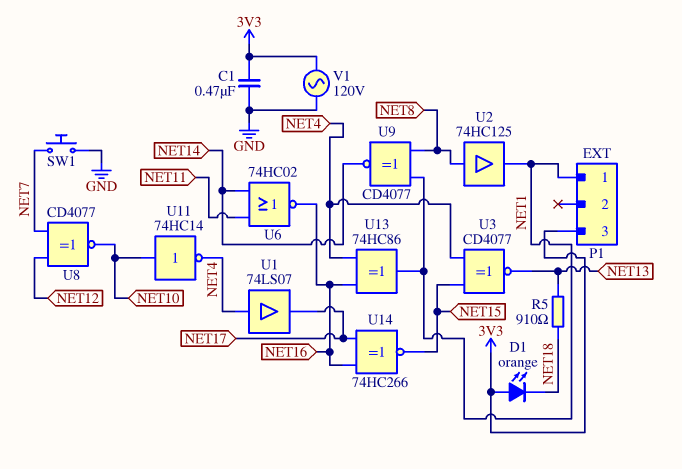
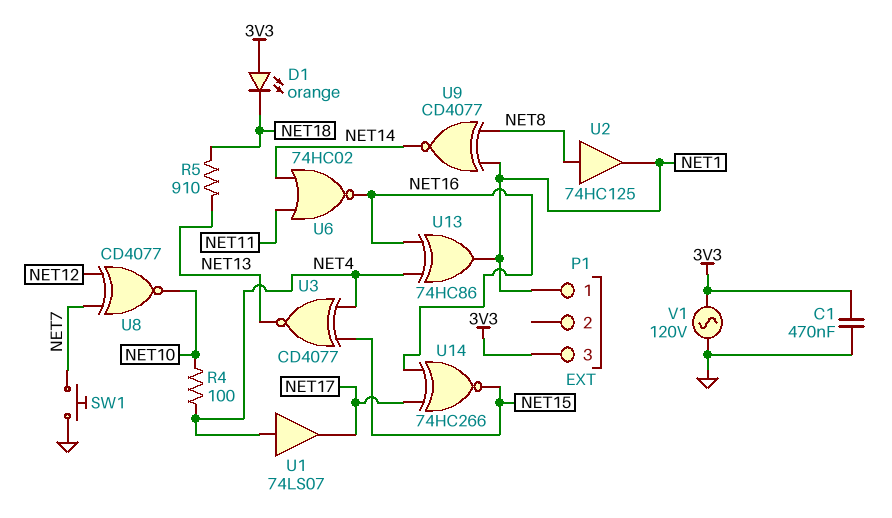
R4: none -> 100 (NET4, NET10)
U11: NOT 74HC14 (in NET10, out NET4) -> none

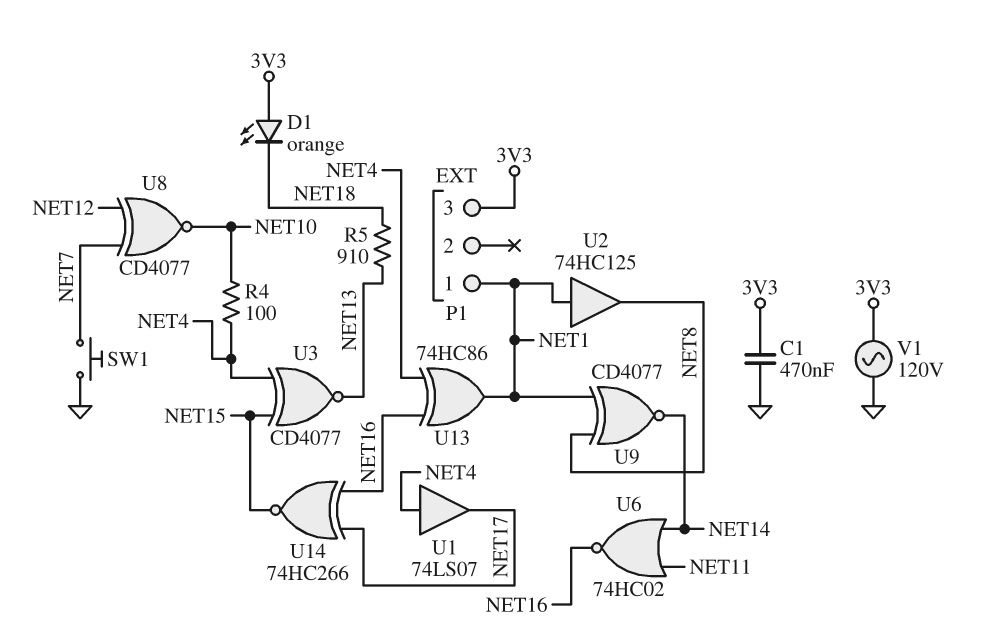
U2: buffer 74HC125 (in NET8, out NET1) -> buffer 74HC125 (in NET1, out NET8)

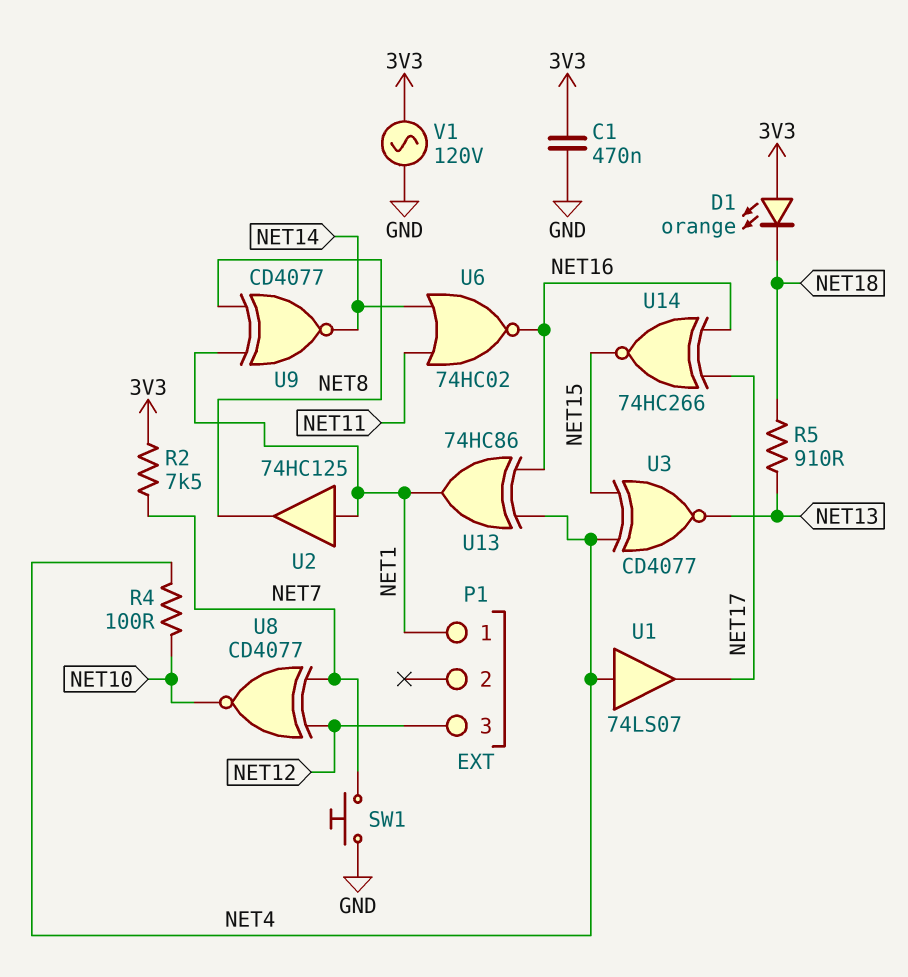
P1 pin 3: 3V3 -> NET12
R2: none -> 7.5k (3V3, NET7)

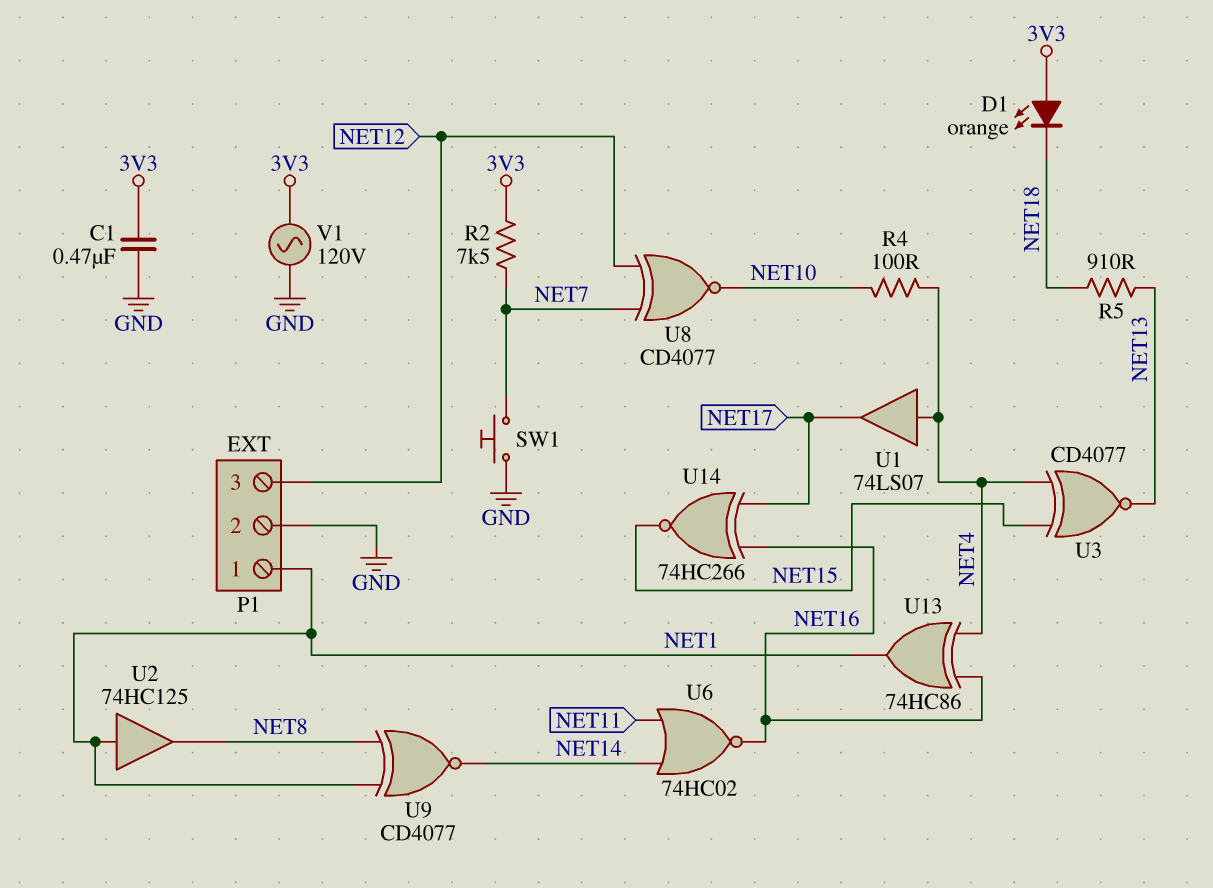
P1 pin 2: none -> GND

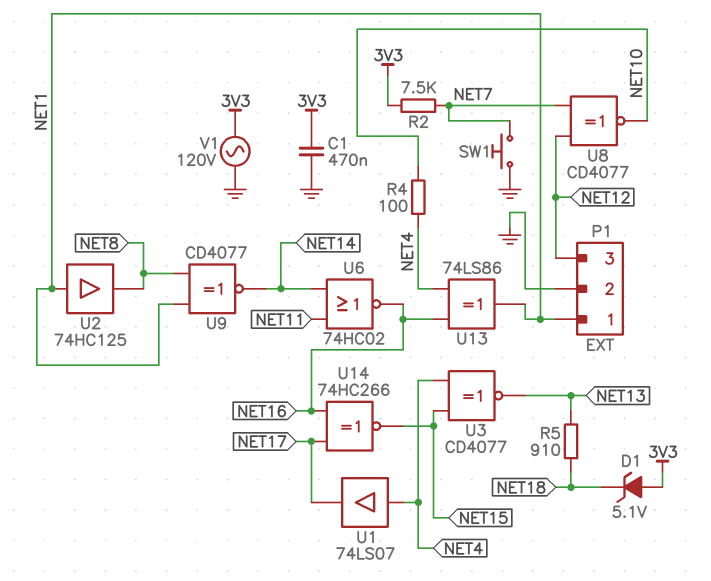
D1: LED orange (A 3V3, K NET18) -> zener 5.1V (A 3V3, K NET18)
U13: XOR 74HC86 (in NET4, in NET16, out NET1) -> XOR 74LS86 (in NET4, in NET16, out NET1)

